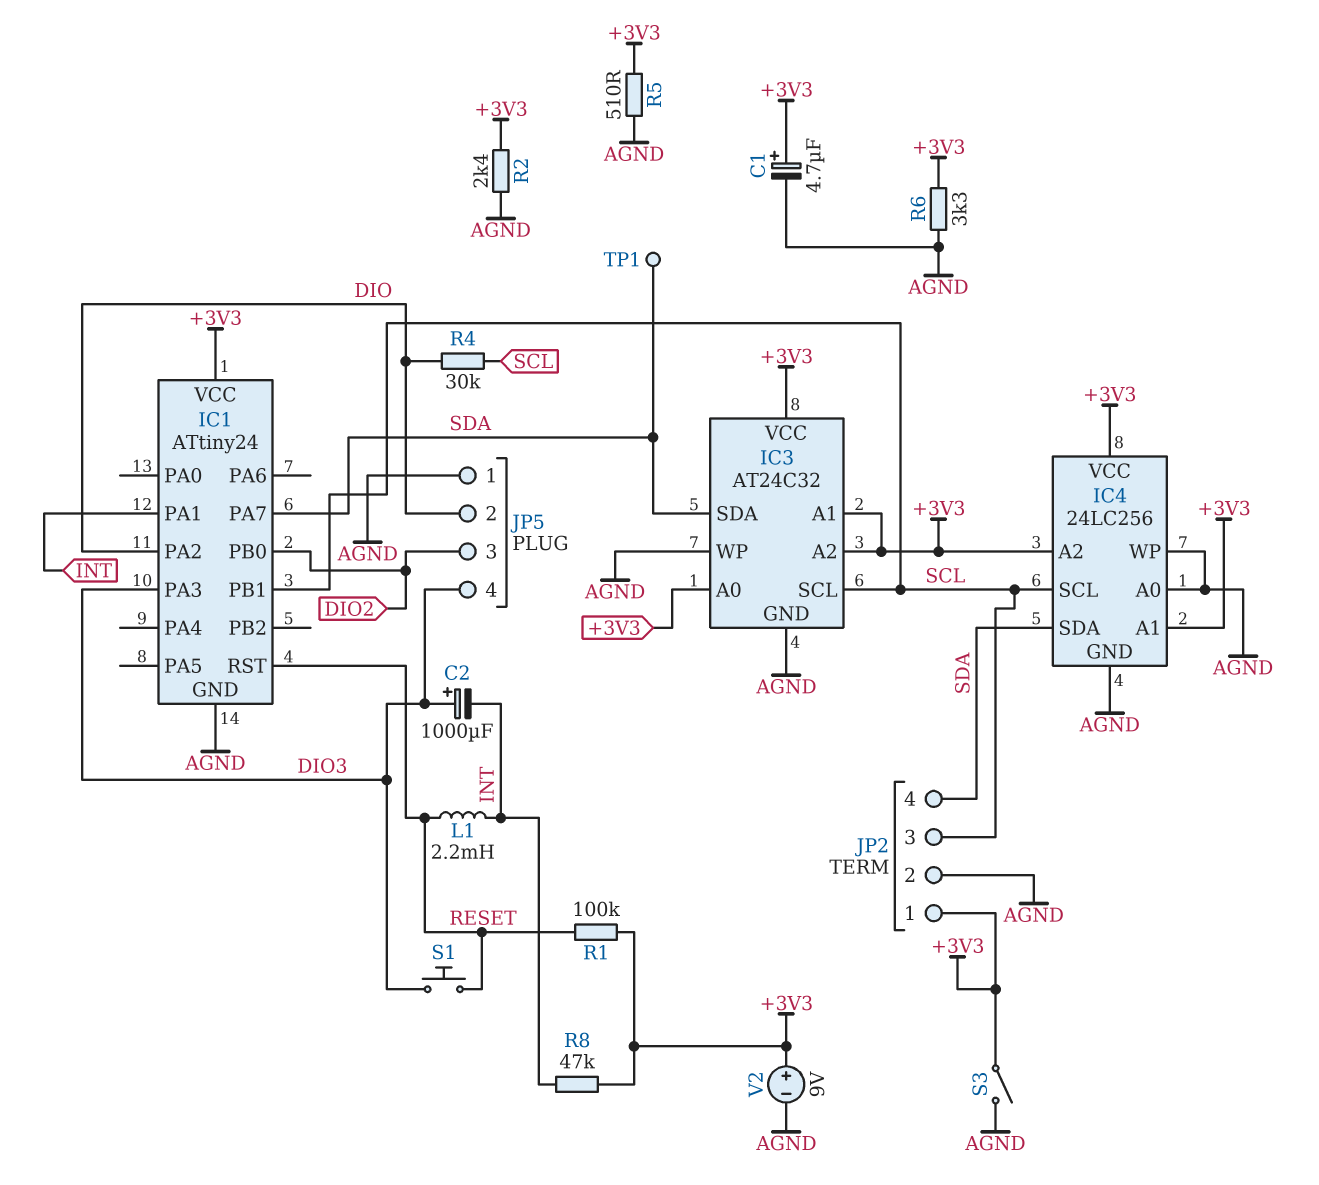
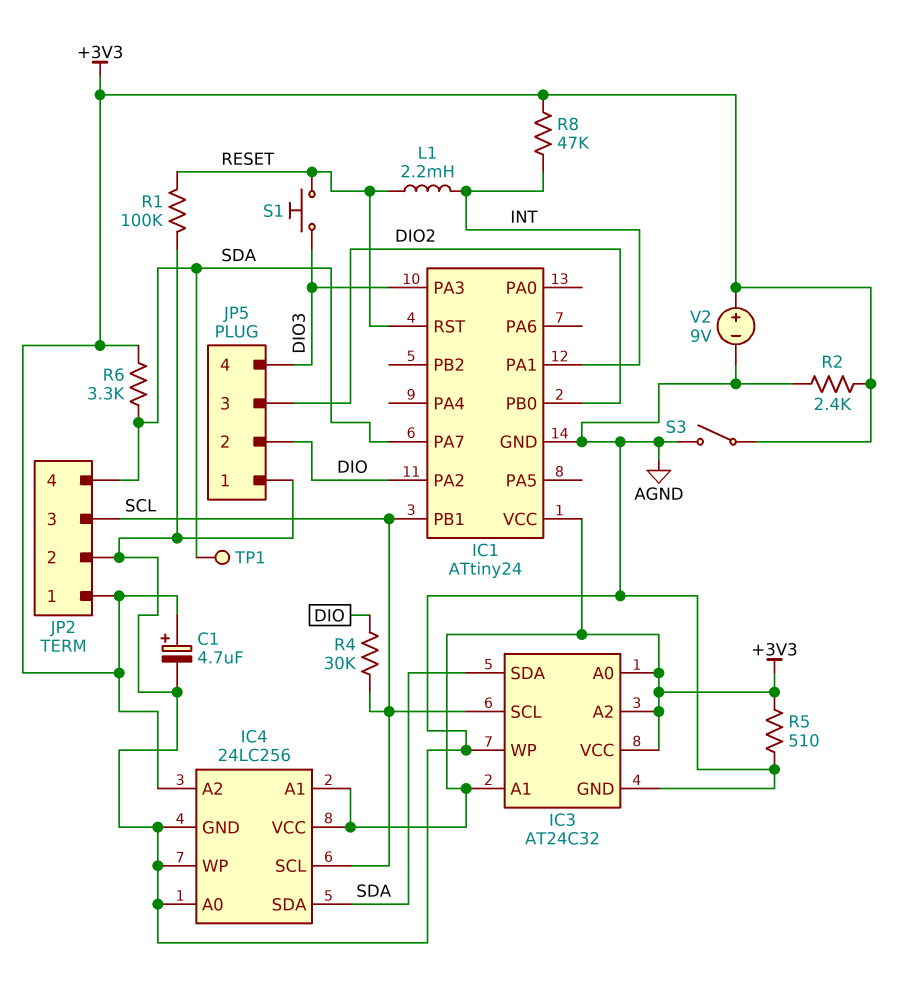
C2: 1000uF (plus DIO3, minus INT) -> none
R1: 100k (+3V3, RESET) -> 100k (AGND, RESET)
R6: 3.3k (+3V3, AGND) -> 3.3k (+3V3, SDA)

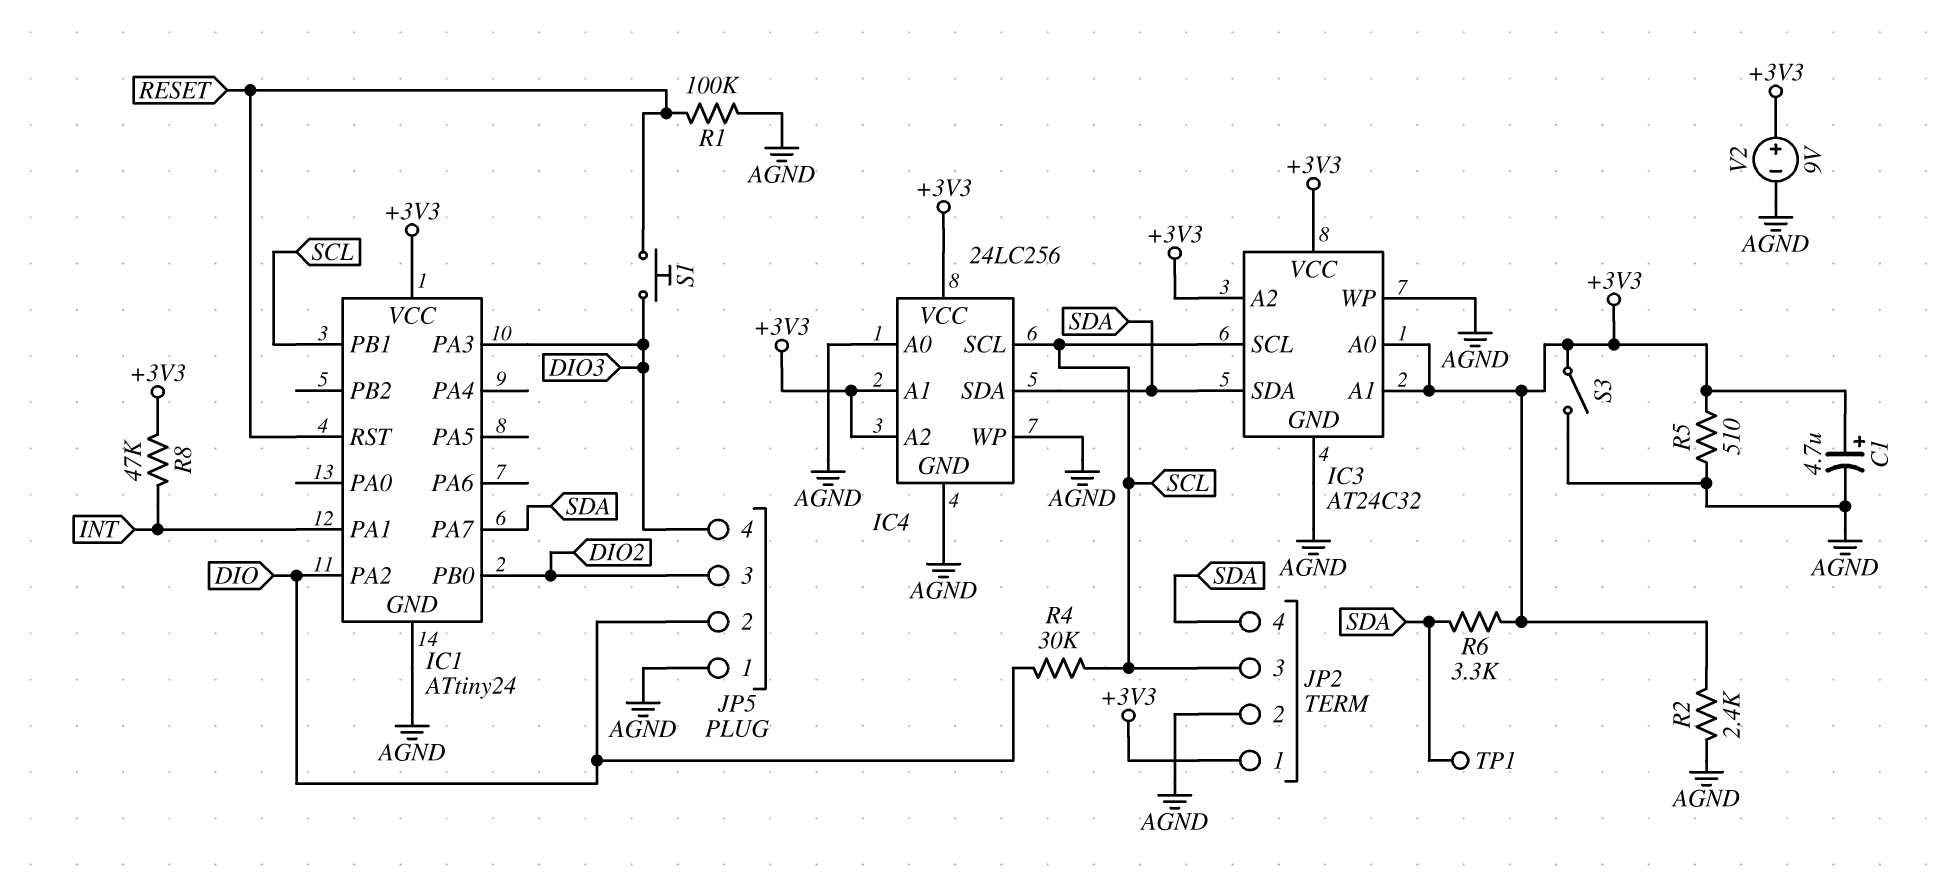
L1: 2.2mH (INT, RESET) -> none

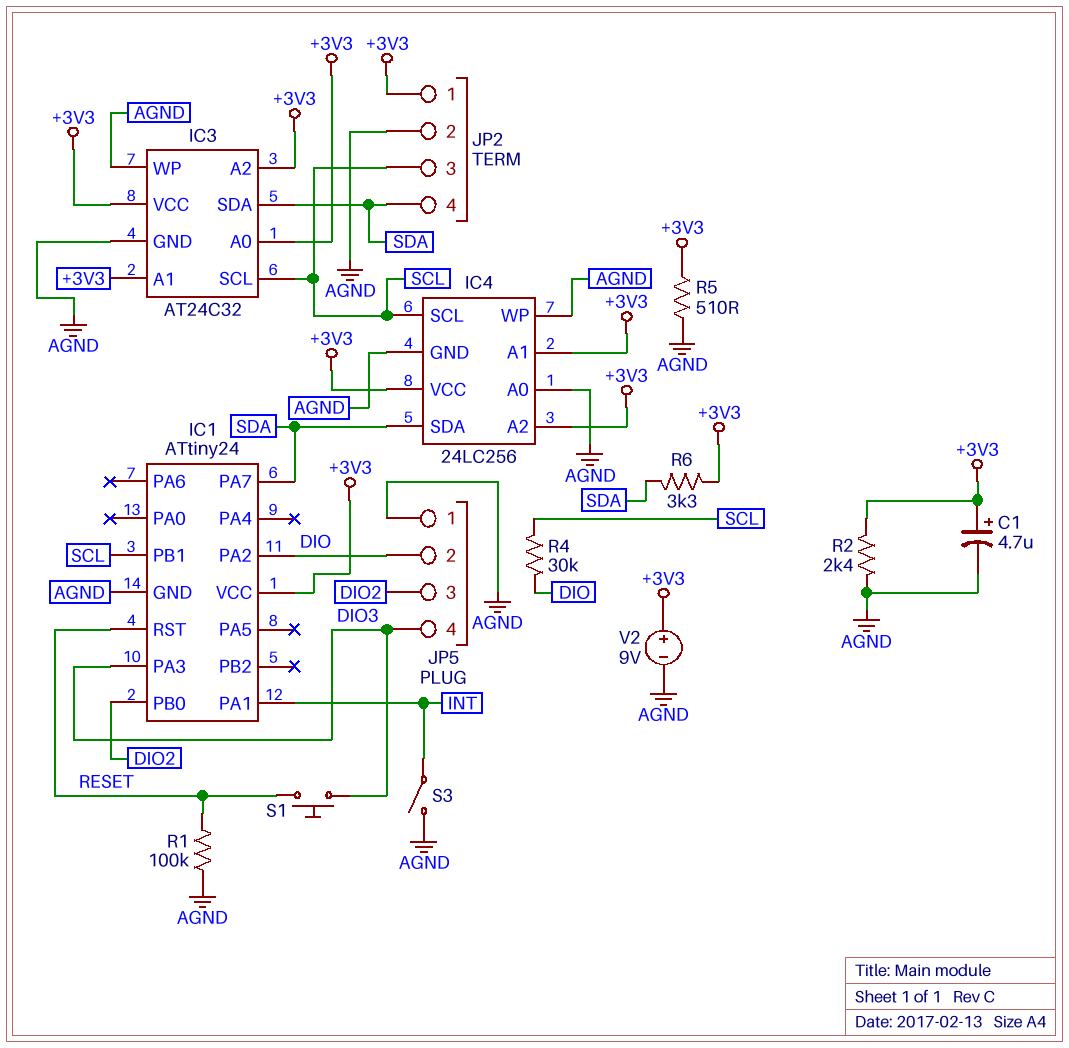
R8: 47k (+3V3, INT) -> none
S3: switch (+3V3, AGND) -> switch (AGND, INT)
TP1: test point (SDA) -> none

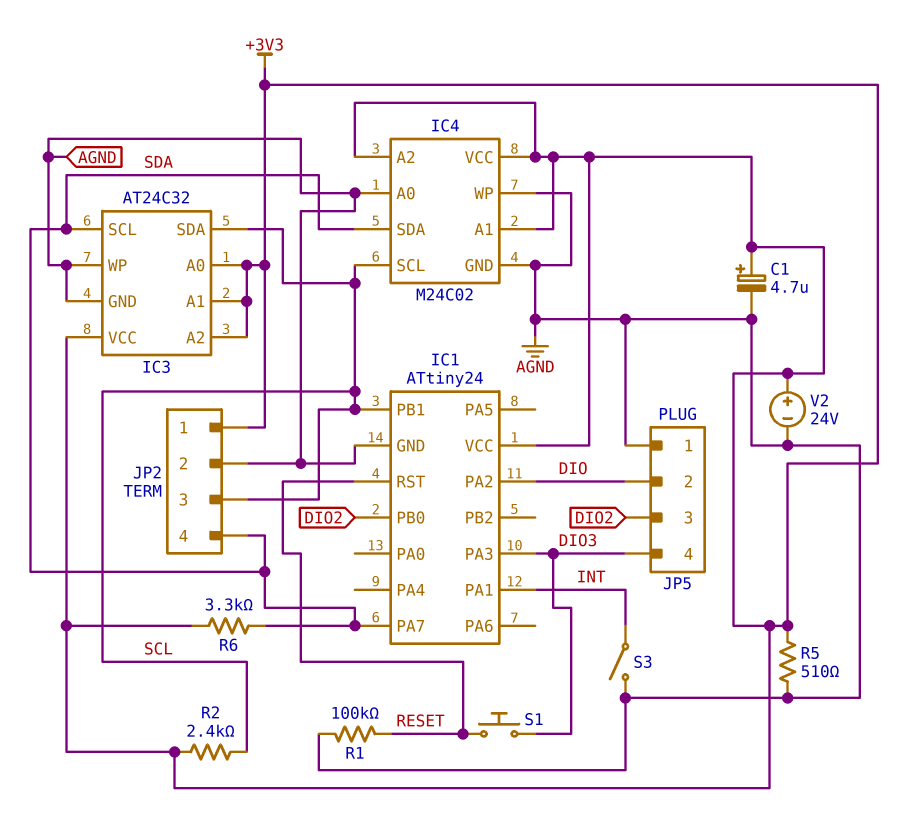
IC3 pin SCL: SCL -> SDA
IC3 pin SDA: SDA -> SCL
IC4: 24LC256 -> M24C02
R2: 2.4k (+3V3, AGND) -> 2.4k (+3V3, SCL)
R4: 30k (DIO, SCL) -> none
V2: 9V (plus +3V3, minus AGND) -> 24V (plus +3V3, minus AGND)

